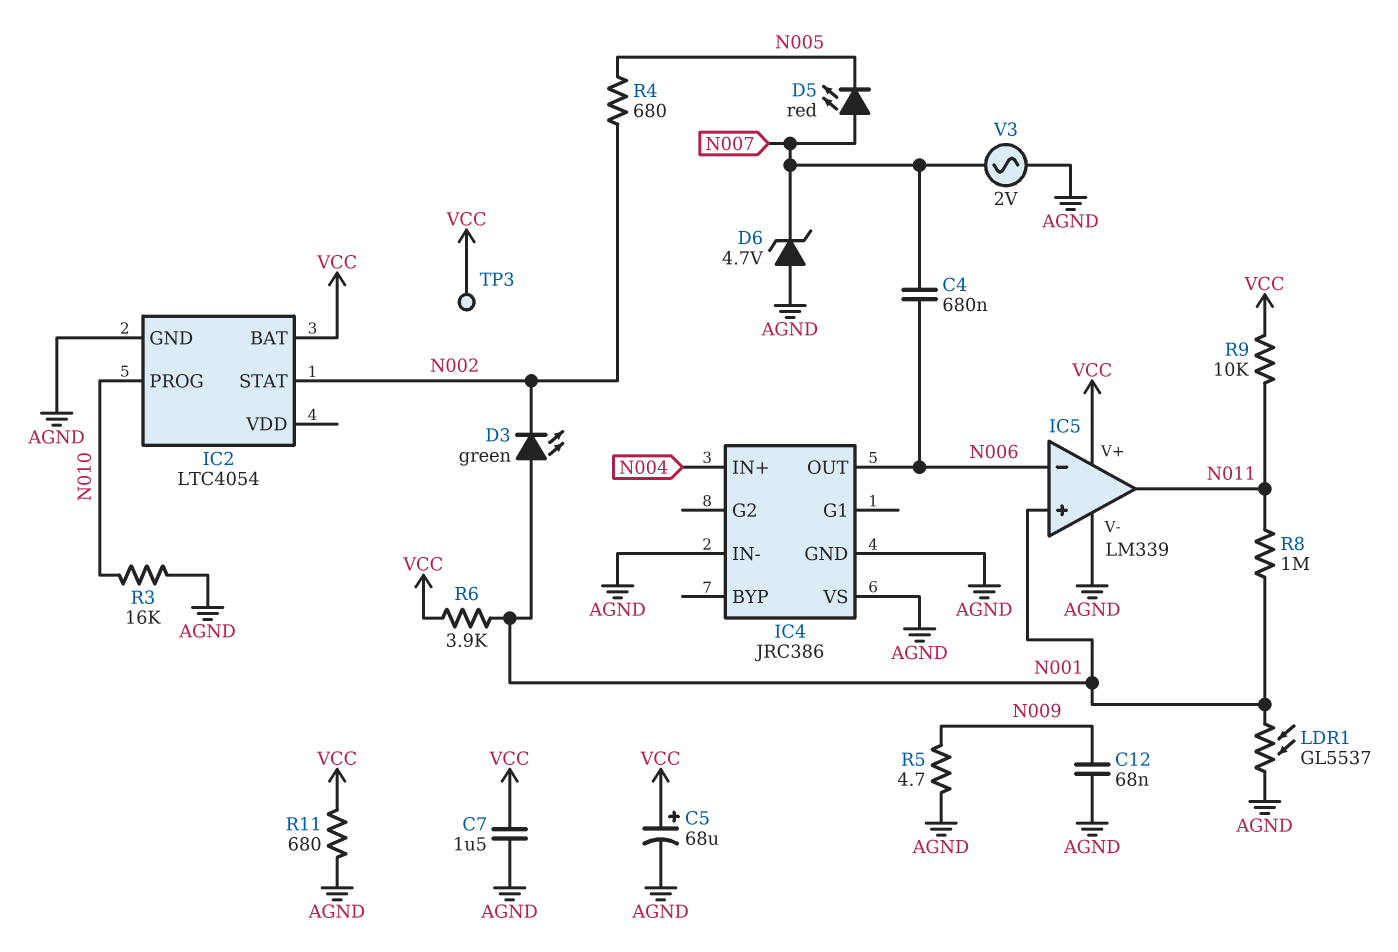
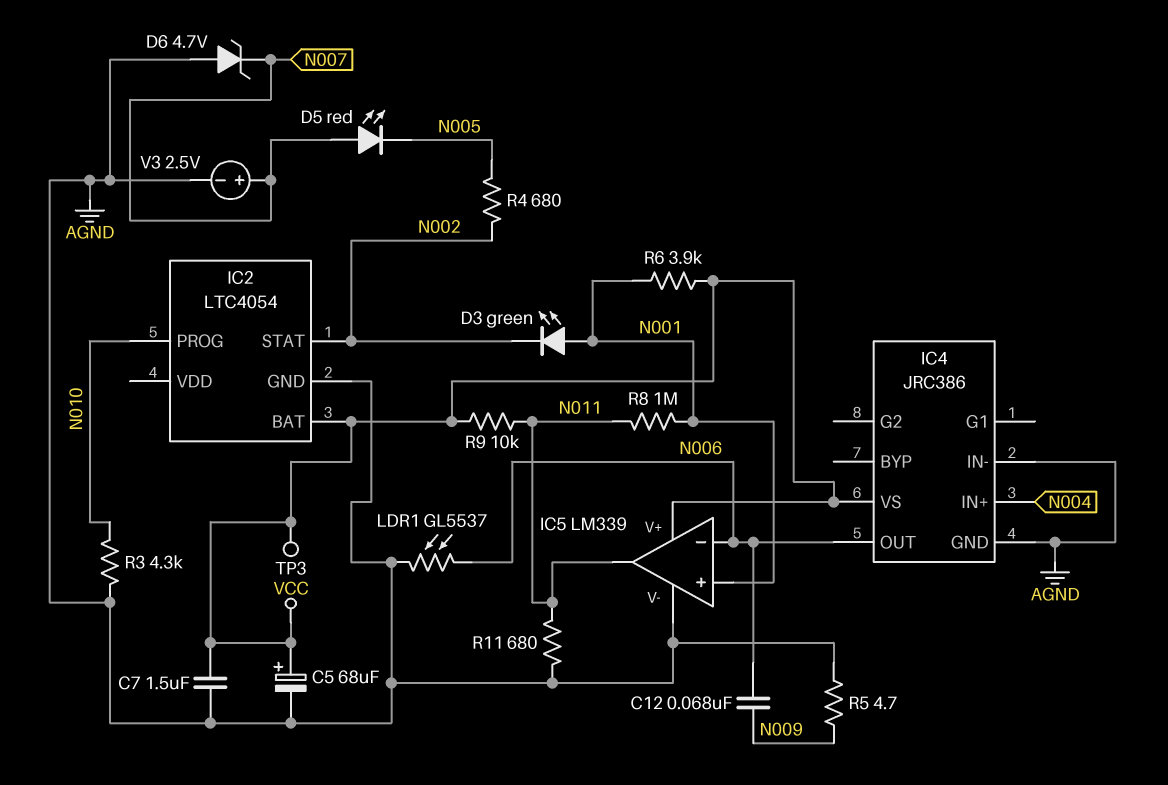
C4: 680nF (N006, N007) -> none
C12: 68nF (AGND, N009) -> 68nF (N006, N009)
IC4 pin VS: AGND -> VCC
LDR1: GL5537 (AGND, N001) -> GL5537 (AGND, N006)
R3: 16k (AGND, N010) -> 4.3k (AGND, N010)
R11: 680 (AGND, VCC) -> 680 (AGND, N011)
V3: AC 2V (AGND, N007) -> 2.5V (plus N007, minus AGND)

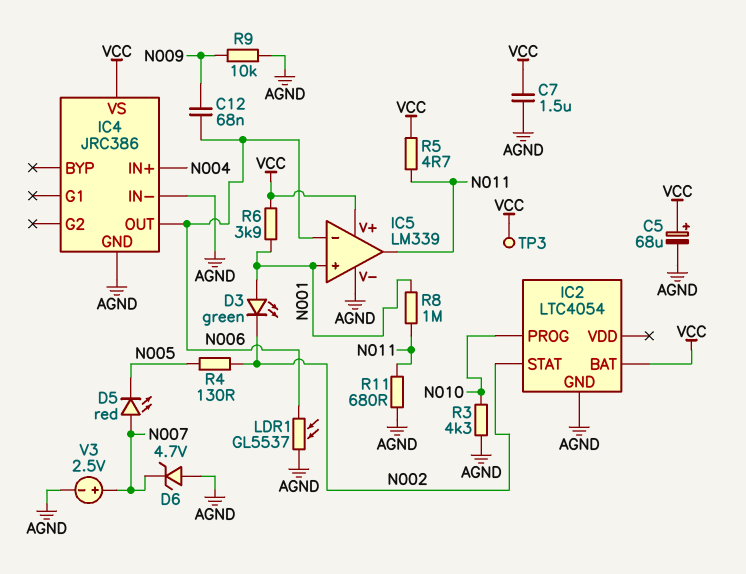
R4: 680 (N002, N005) -> 130 (N002, N005)
R5: 4.7 (AGND, N009) -> 4.7 (N011, VCC)
R9: 10k (N011, VCC) -> 10k (AGND, N009)

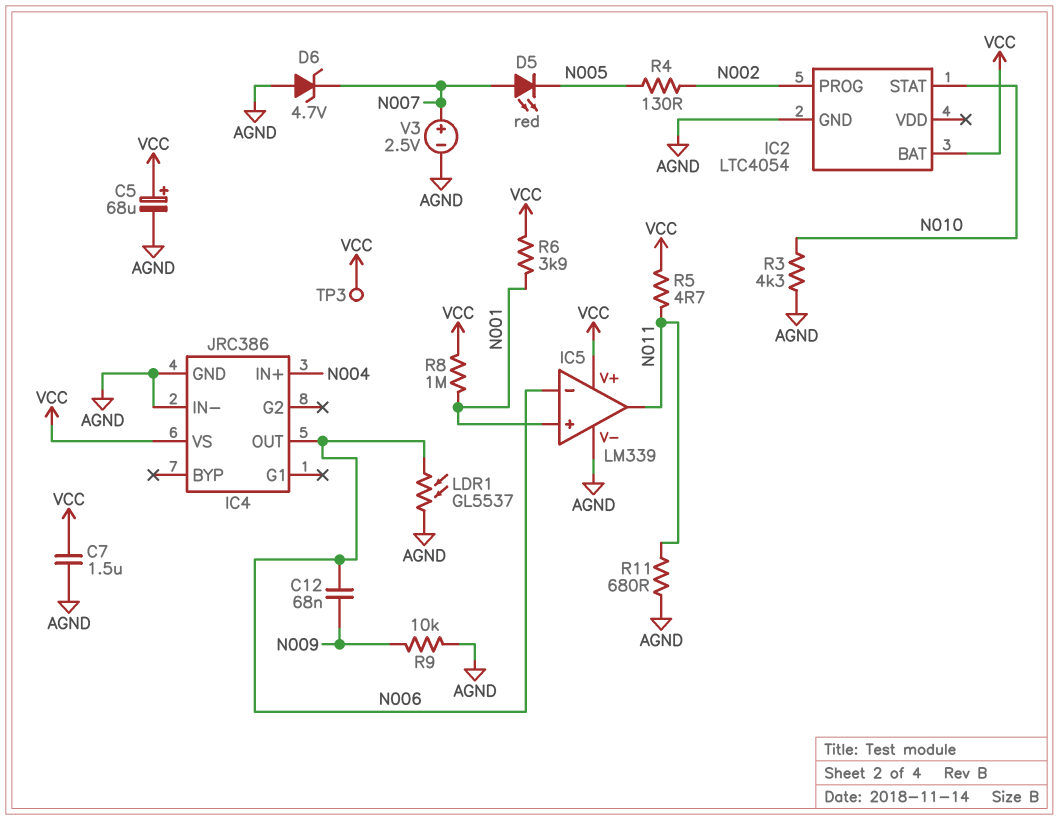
D3: LED green (A N001, K N002) -> none
IC2 pin PROG: N010 -> N002
IC2 pin STAT: N002 -> N010
R8: 1M (N001, N011) -> 1M (N001, VCC)

